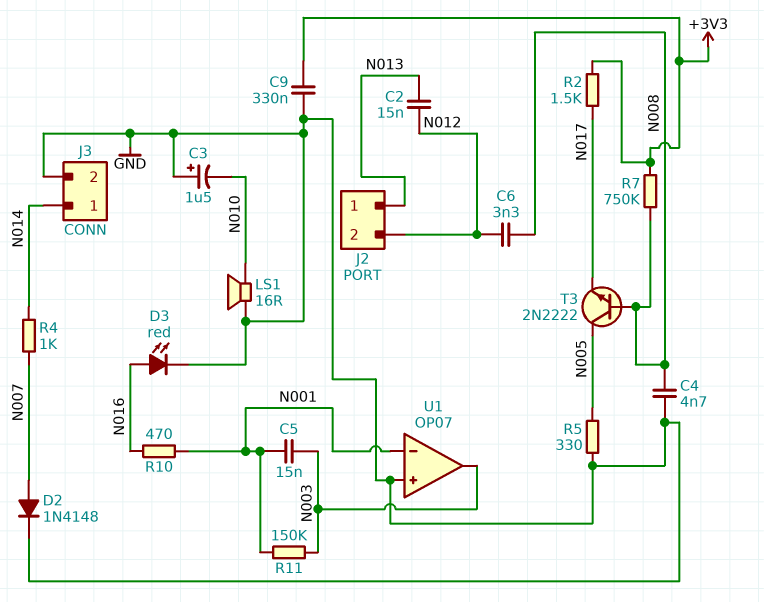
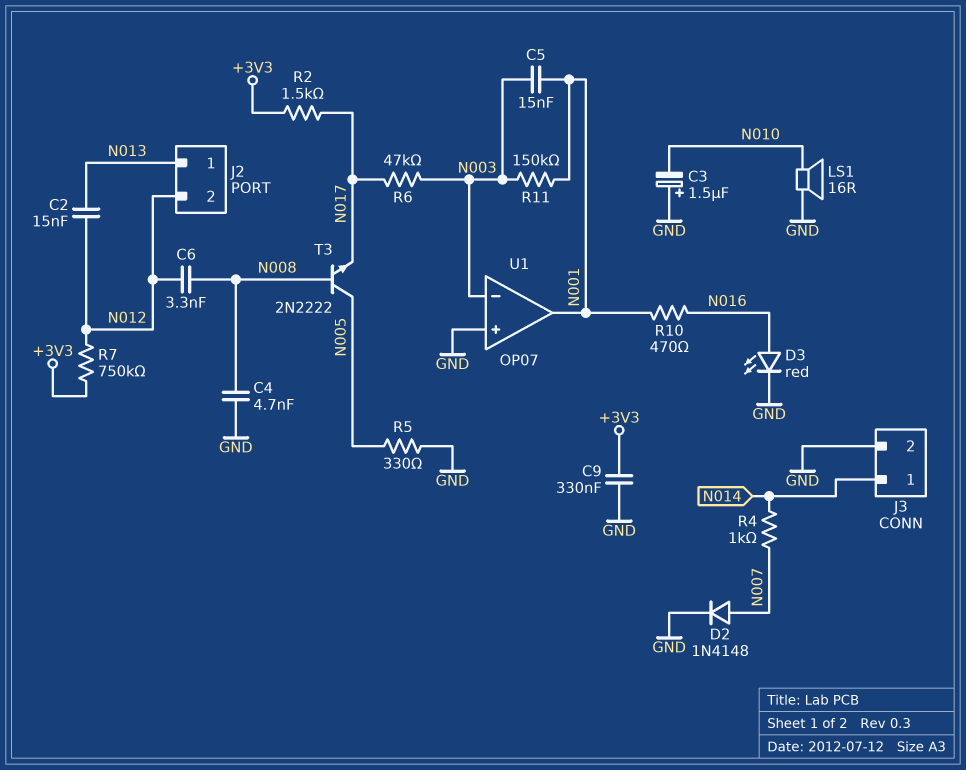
R6: none -> 47k (N003, N017)
R7: 750k (+3V3, N008) -> 750k (+3V3, N012)
U1 pin in-: N001 -> N003
U1 pin out: N003 -> N001

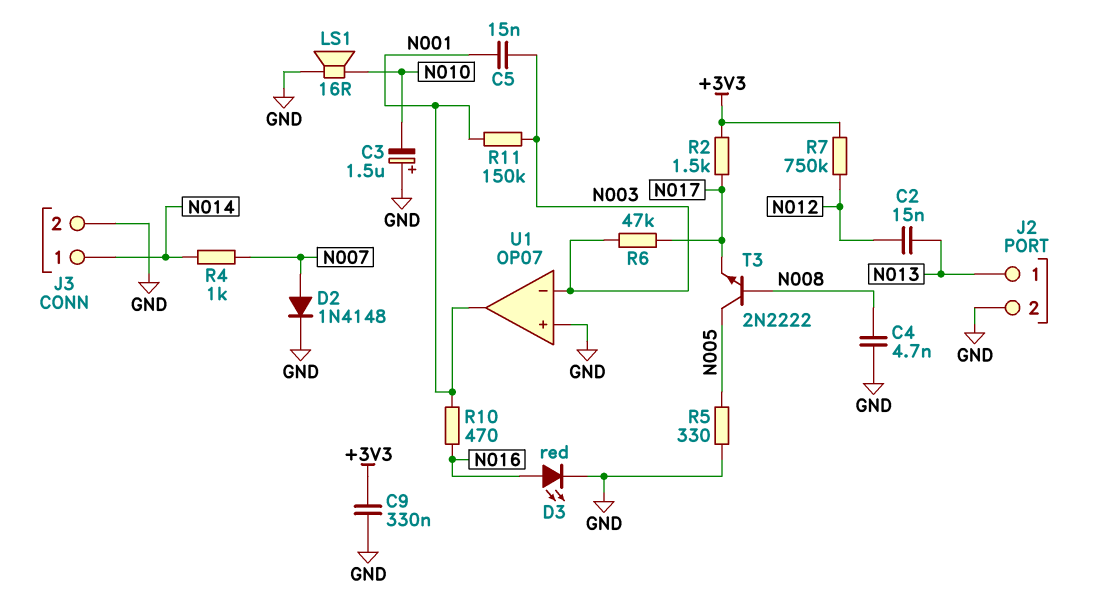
C6: 3.3nF (N008, N012) -> none
J2 pin 2: N012 -> GND

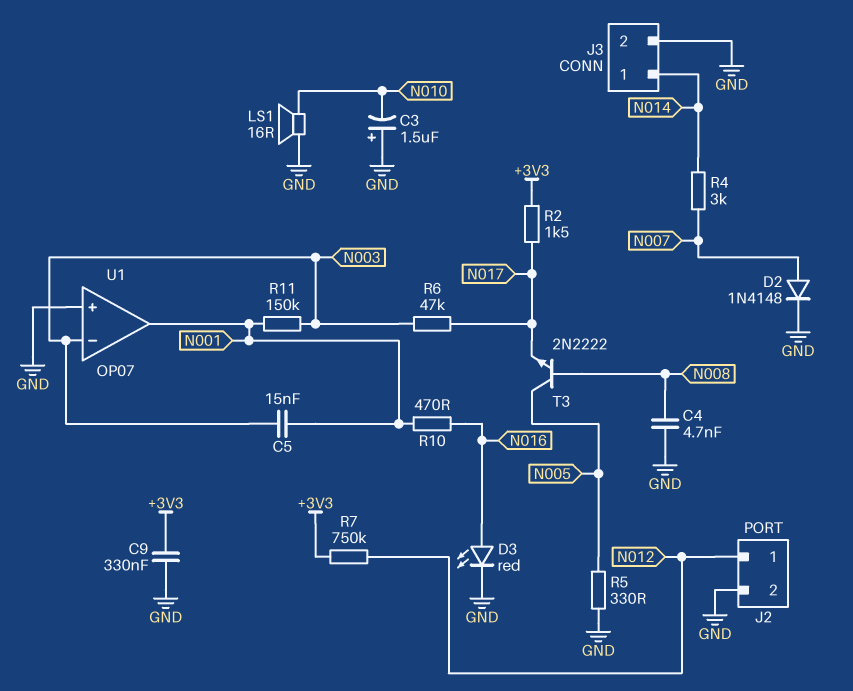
C2: 15nF (N012, N013) -> none
J2 pin 1: N013 -> N012
R4: 1k (N007, N014) -> 3k (N007, N014)

